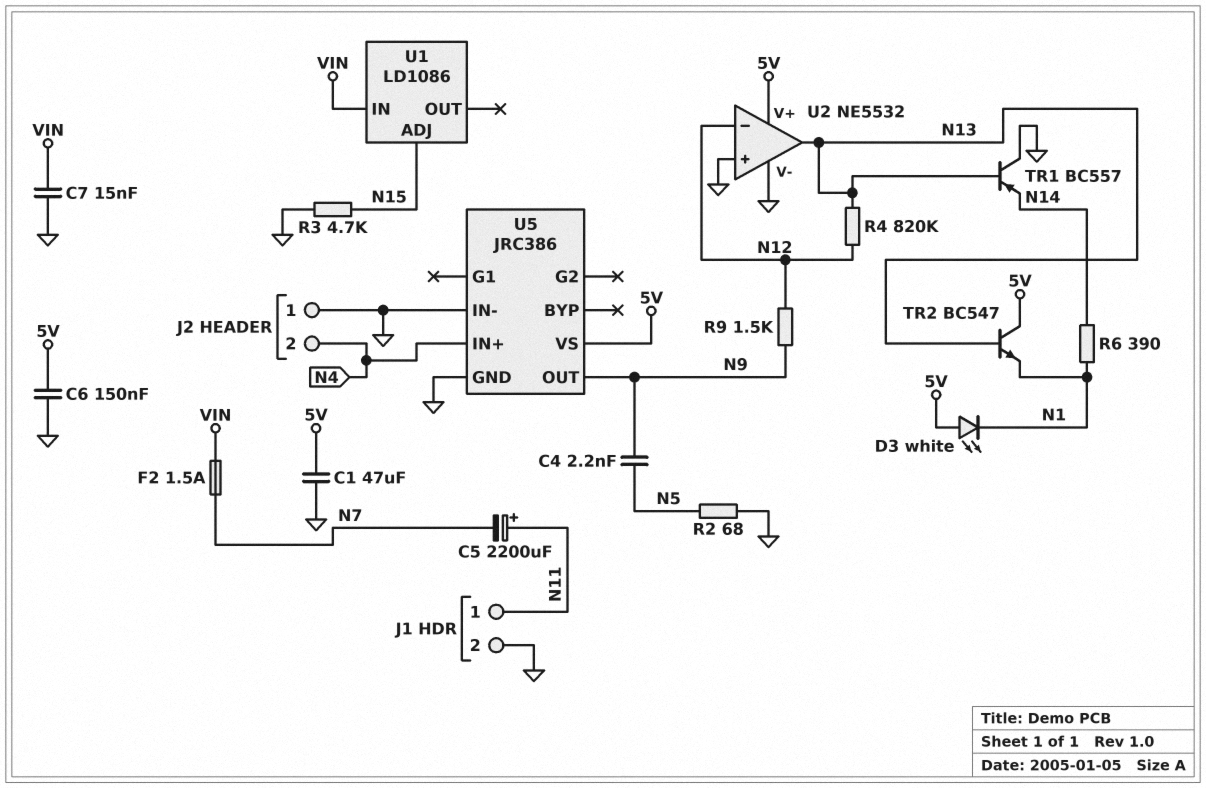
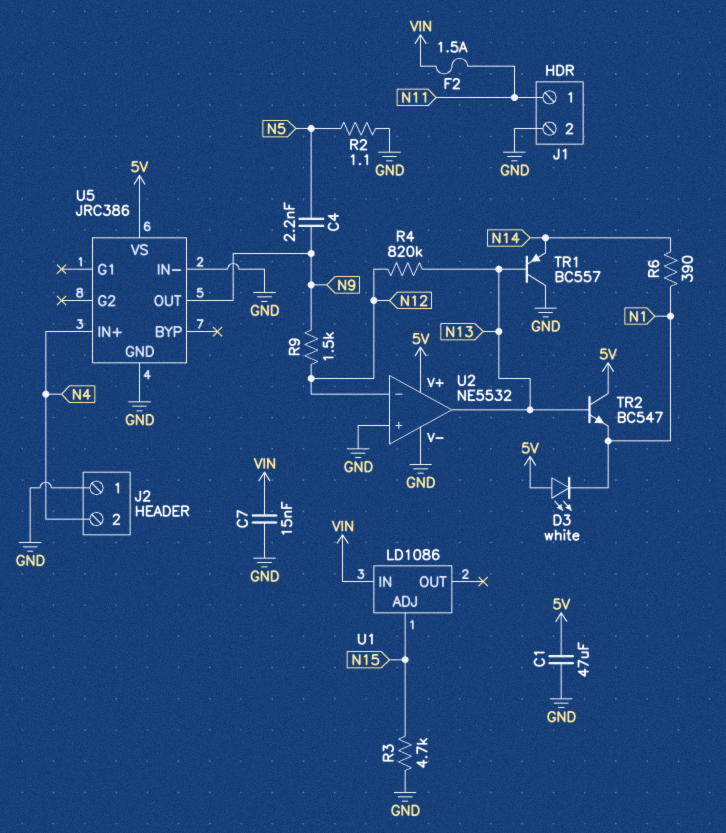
C5: 2200uF (plus N11, minus N7) -> none
C6: 150nF (5V, GND) -> none
F2: 1.5A (N7, VIN) -> 1.5A (N11, VIN)
R2: 68 (GND, N5) -> 1.1 (GND, N5)

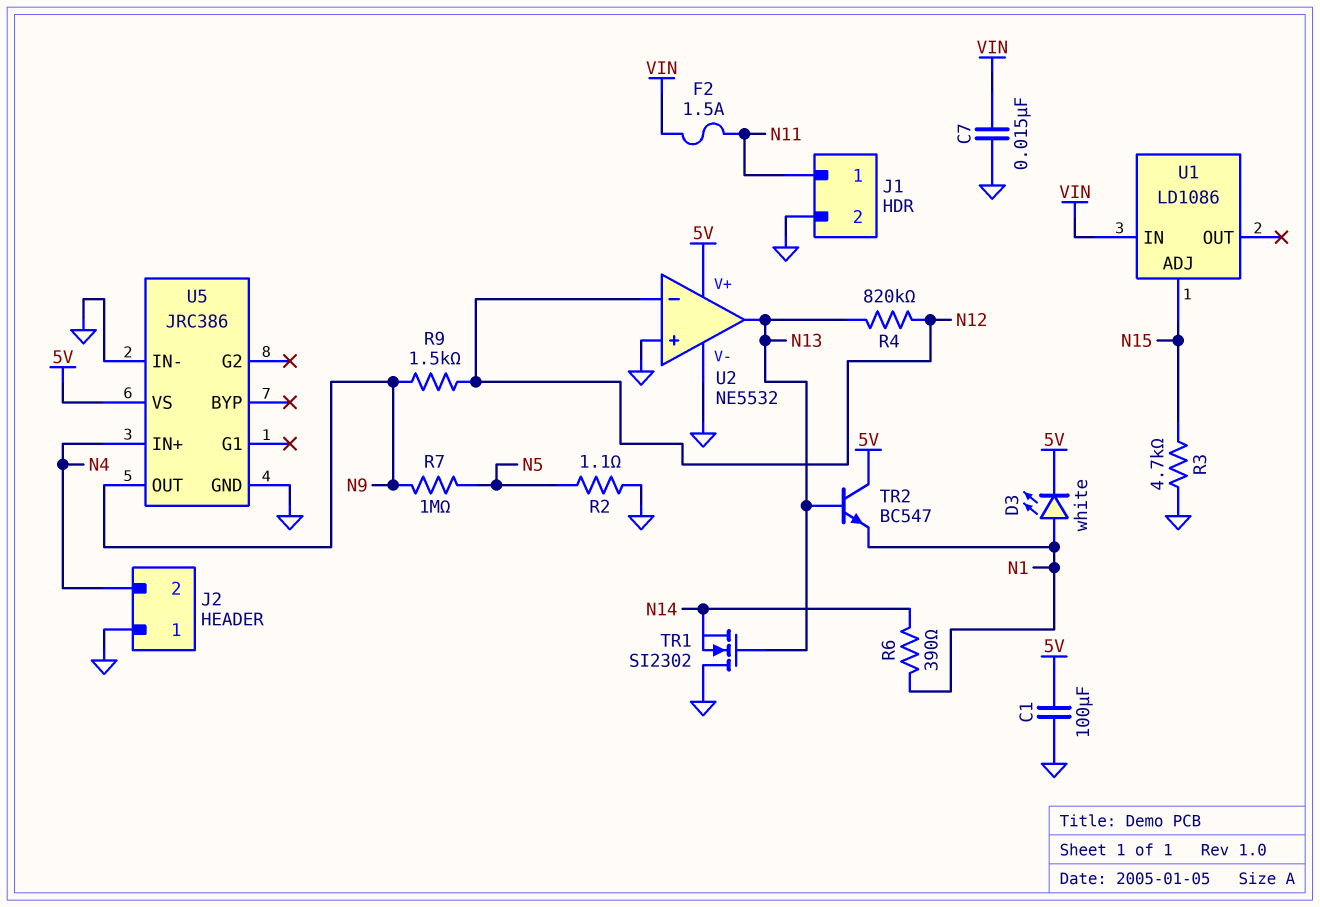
C1: 47uF (5V, GND) -> 100uF (5V, GND)
C4: 2.2nF (N5, N9) -> none
D3: LED white (A 5V, K N1) -> LED white (A N1, K 5V)
R7: none -> 1M (N5, N9)
TR1: PNP BC557 (B N13, C GND, E N14) -> NMOS SI2302 (G N13, D GND, S N14)

